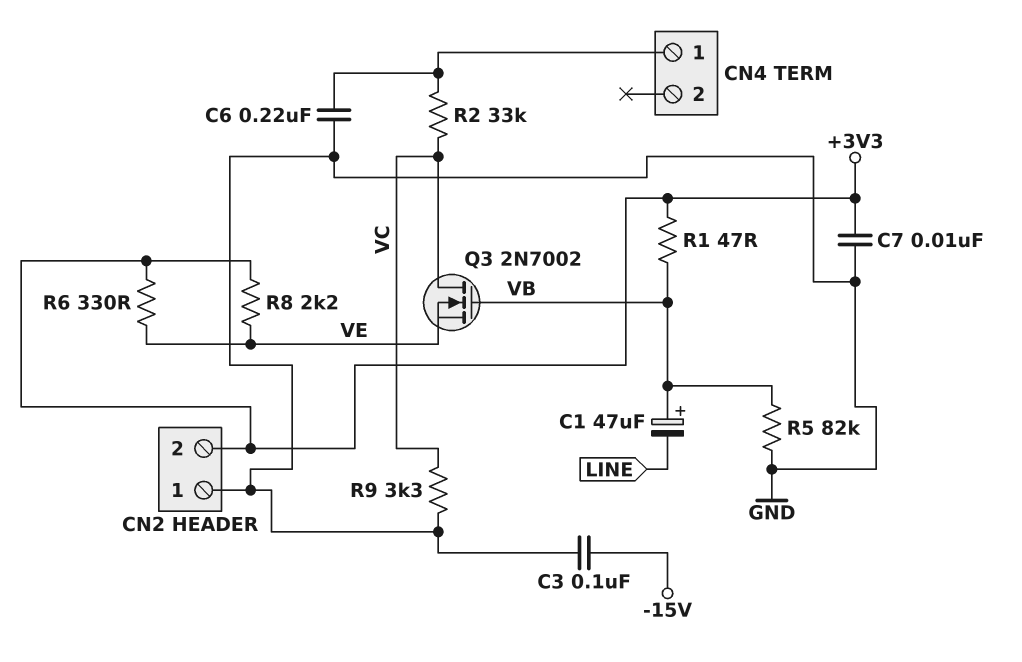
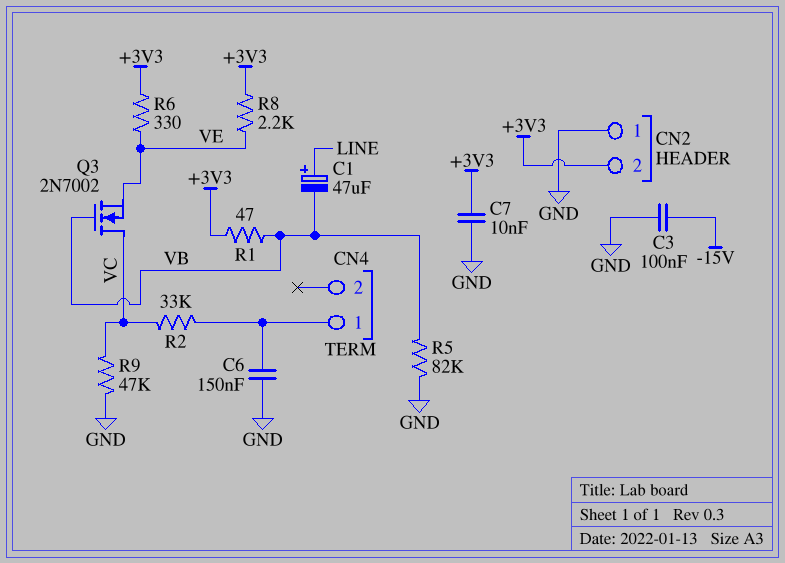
C1: 47uF (plus VB, minus LINE) -> 47uF (plus LINE, minus VB)
C6: 220nF (CN4/1, GND) -> 150nF (CN4/1, GND)
R9: 3.3k (GND, VC) -> 47k (GND, VC)

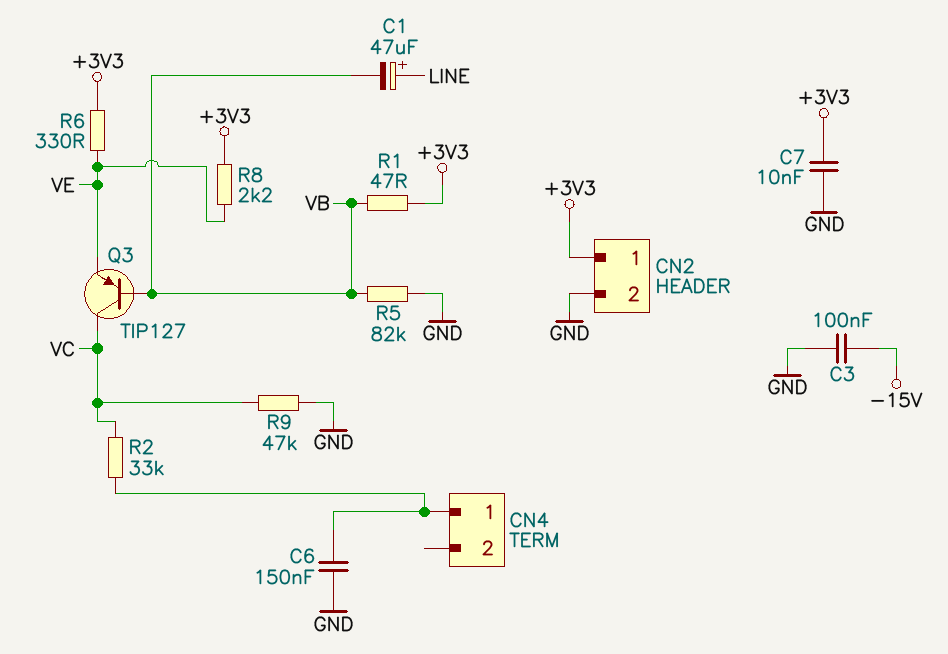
CN2 pin 1: GND -> +3V3
CN2 pin 2: +3V3 -> GND
Q3: NMOS 2N7002 (G VB, D VC, S VE) -> PNP TIP127 (B VB, C VC, E VE)

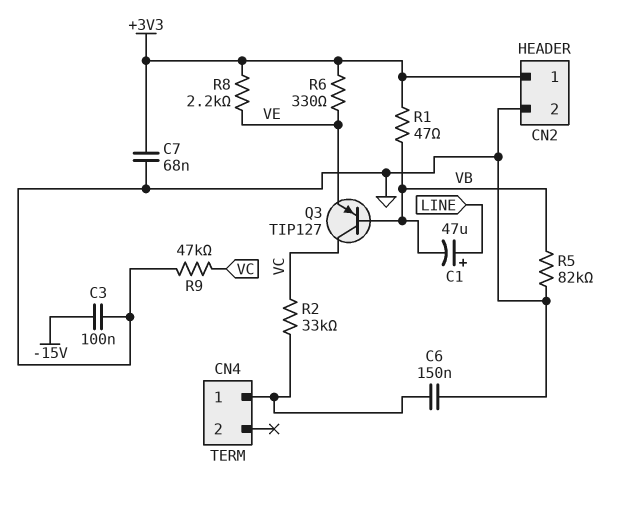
C7: 10nF (+3V3, GND) -> 68nF (+3V3, GND)

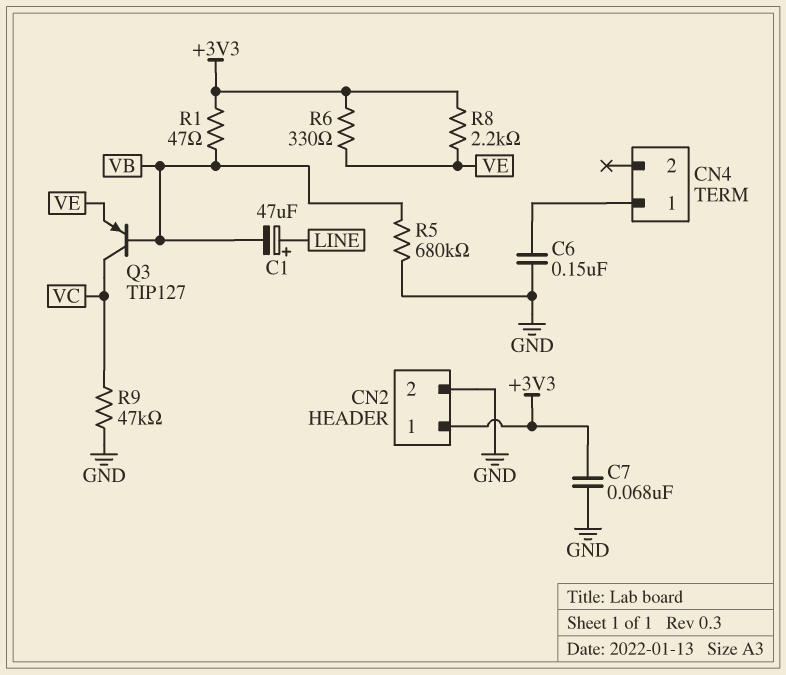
C3: 100nF (-15V, GND) -> none
R2: 33k (CN4/1, VC) -> none
R5: 82k (GND, VB) -> 680k (GND, VB)

